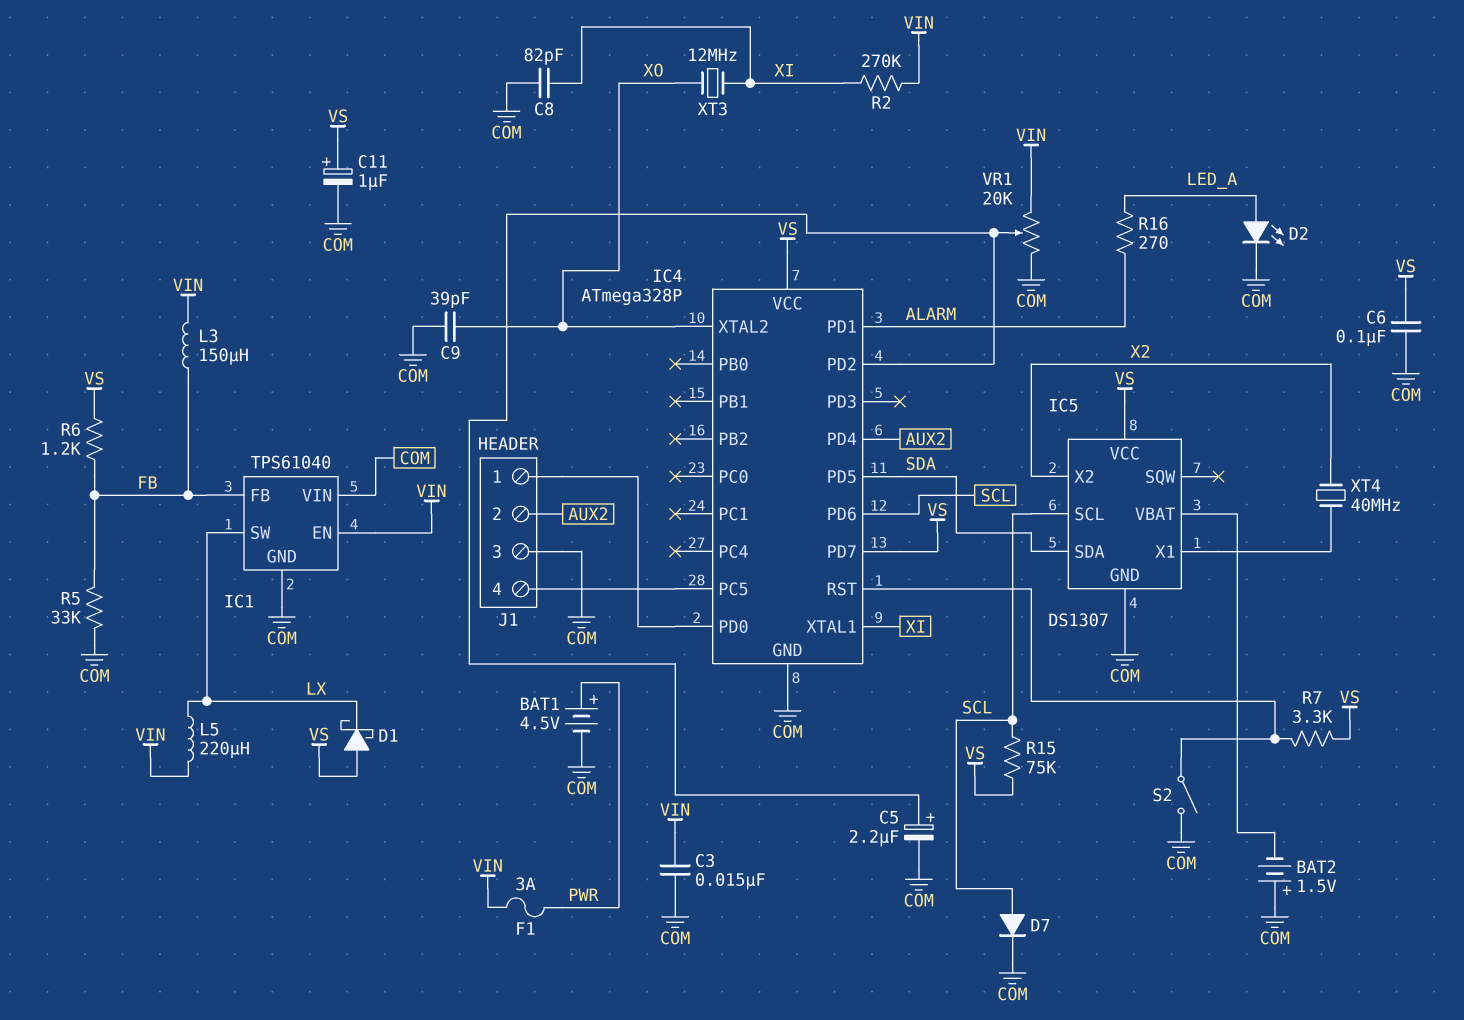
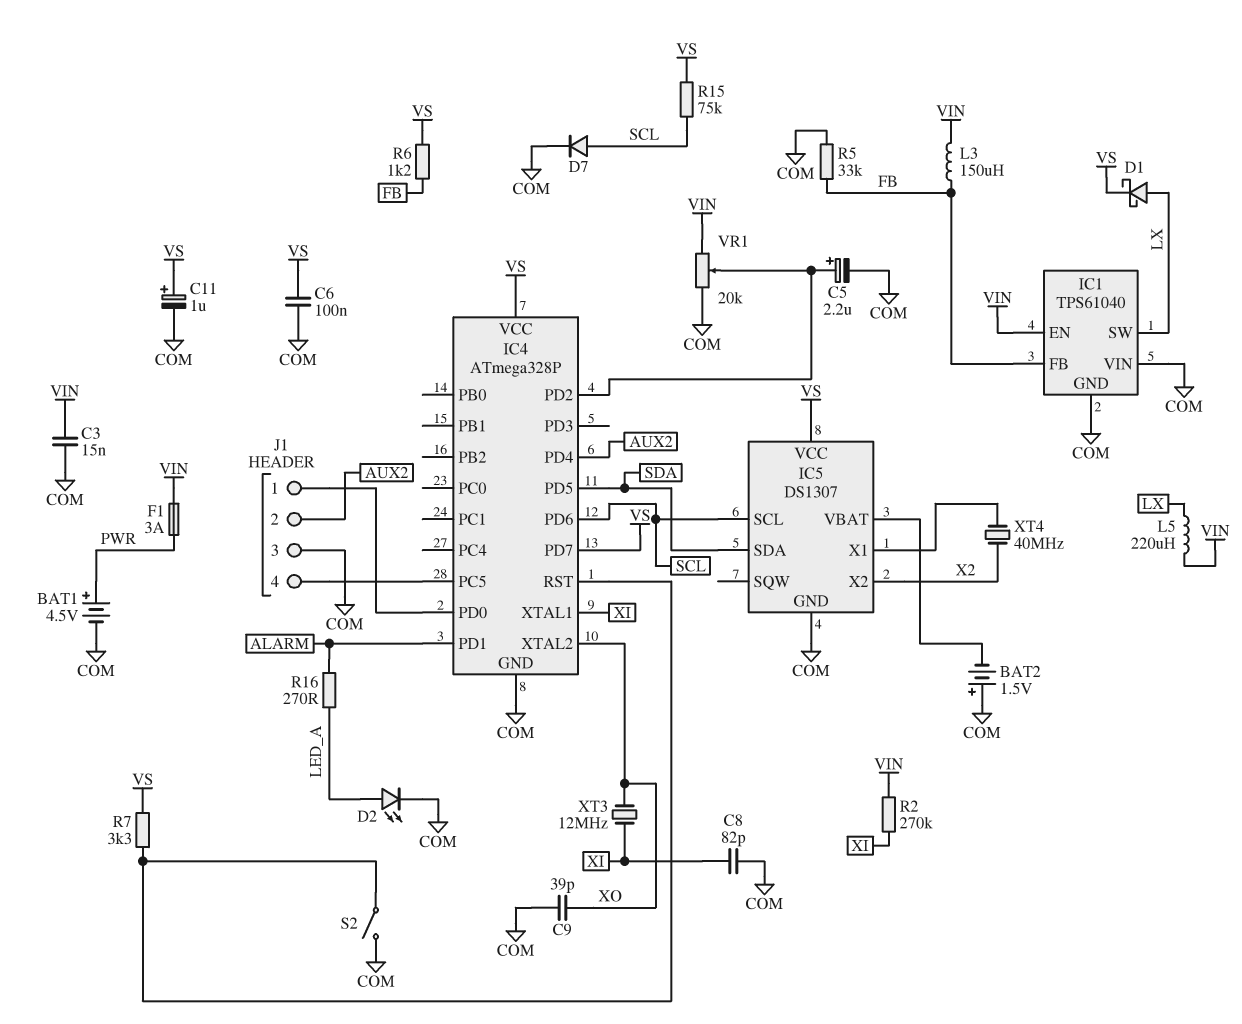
D1: schottky (A VS, K LX) -> schottky (A LX, K VS)

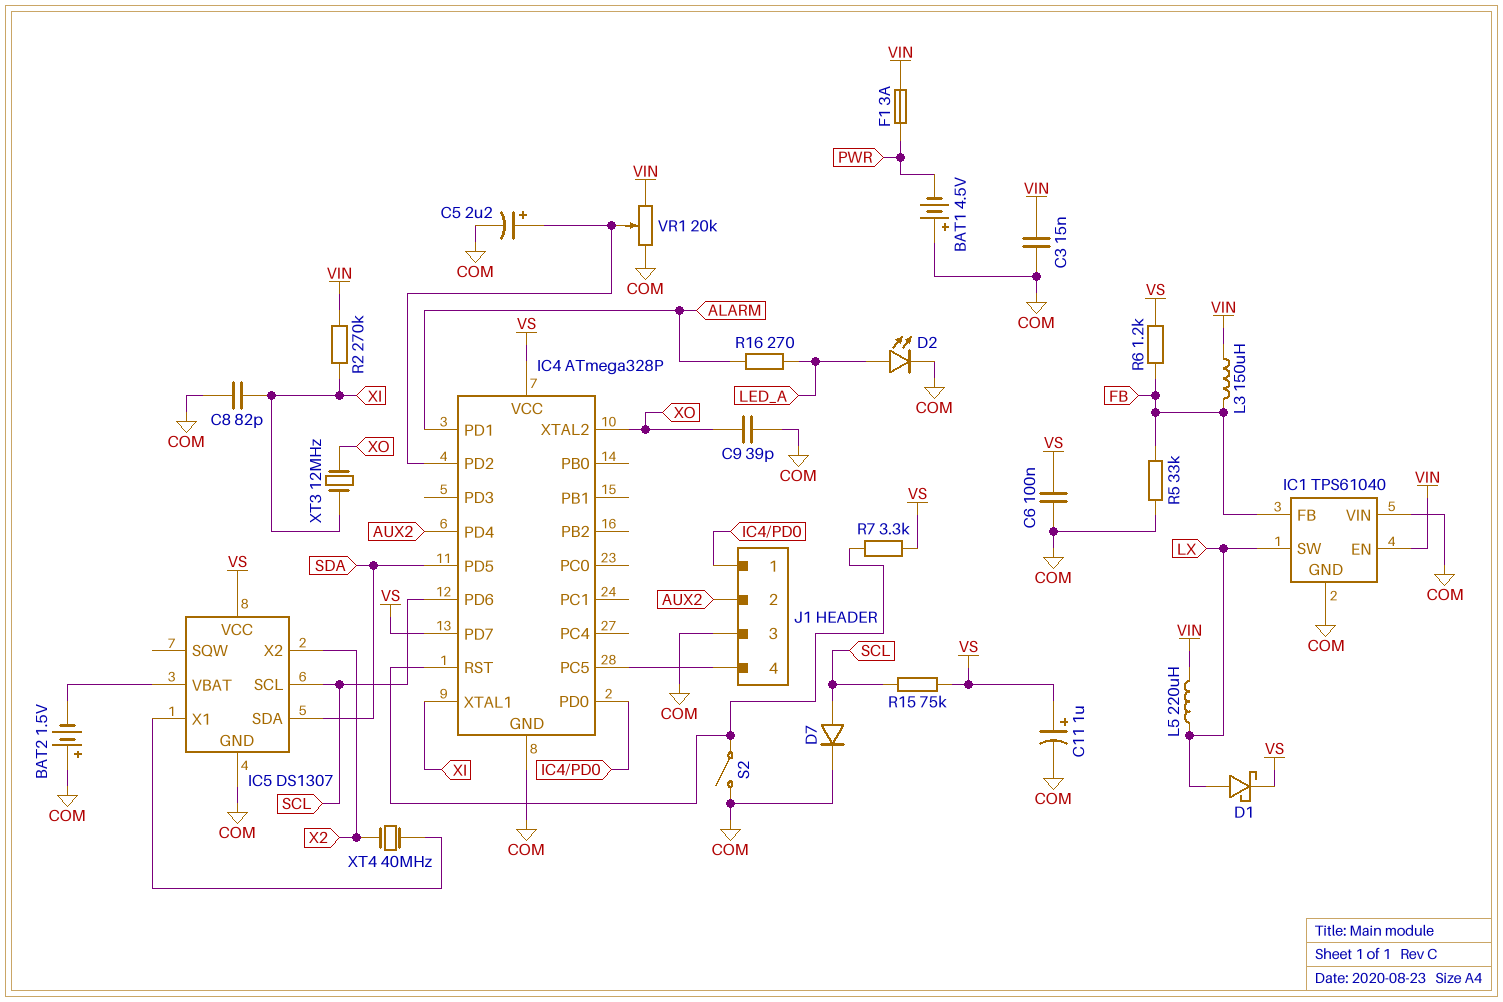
BAT1: 4.5V (plus PWR, minus COM) -> 4.5V (plus COM, minus PWR)

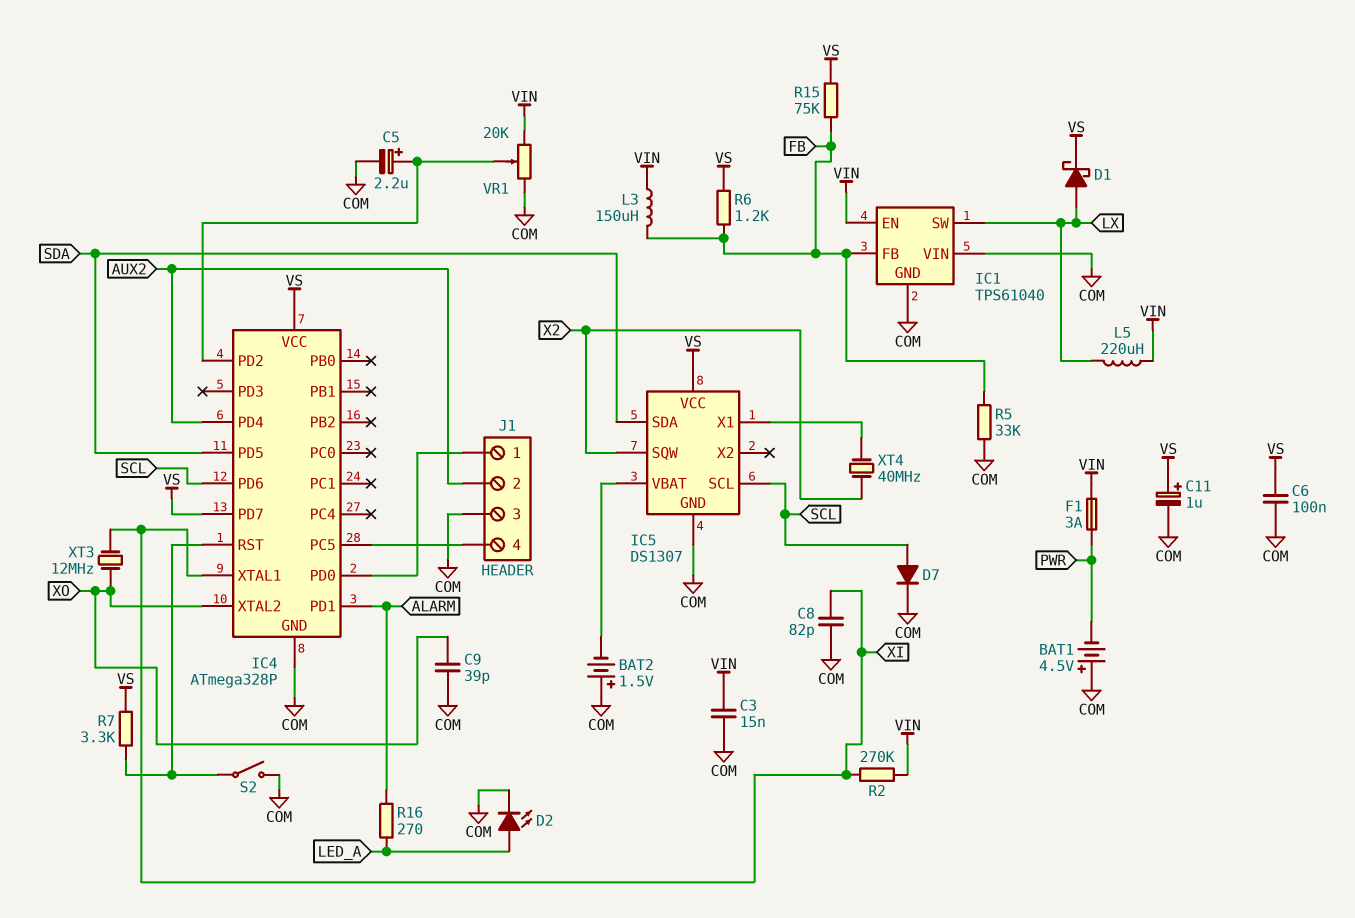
IC5 pin SQW: none -> X2
IC5 pin X2: X2 -> none
R15: 75k (SCL, VS) -> 75k (FB, VS)

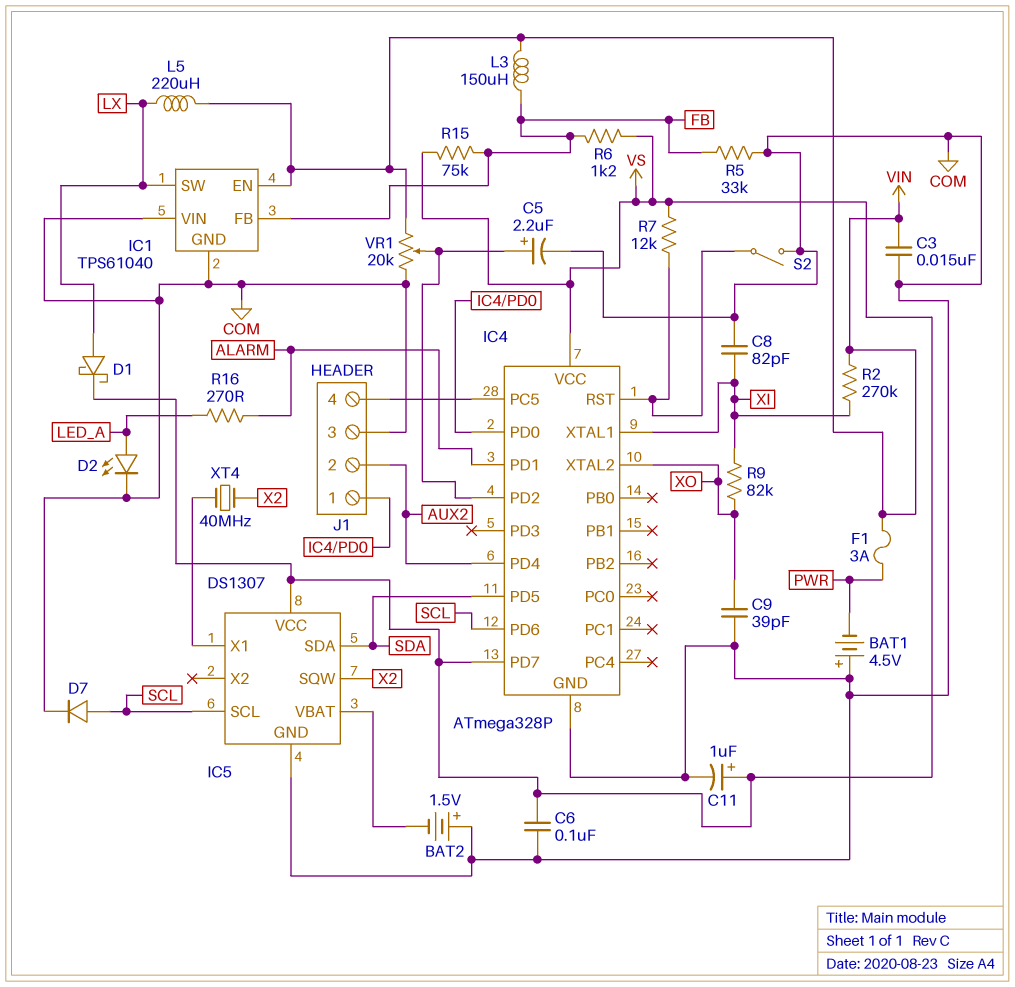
R7: 3.3k (IC4/RST, VS) -> 12k (IC4/RST, VS)
R9: none -> 82k (XI, XO)
XT3: 12MHz (XI, XO) -> none

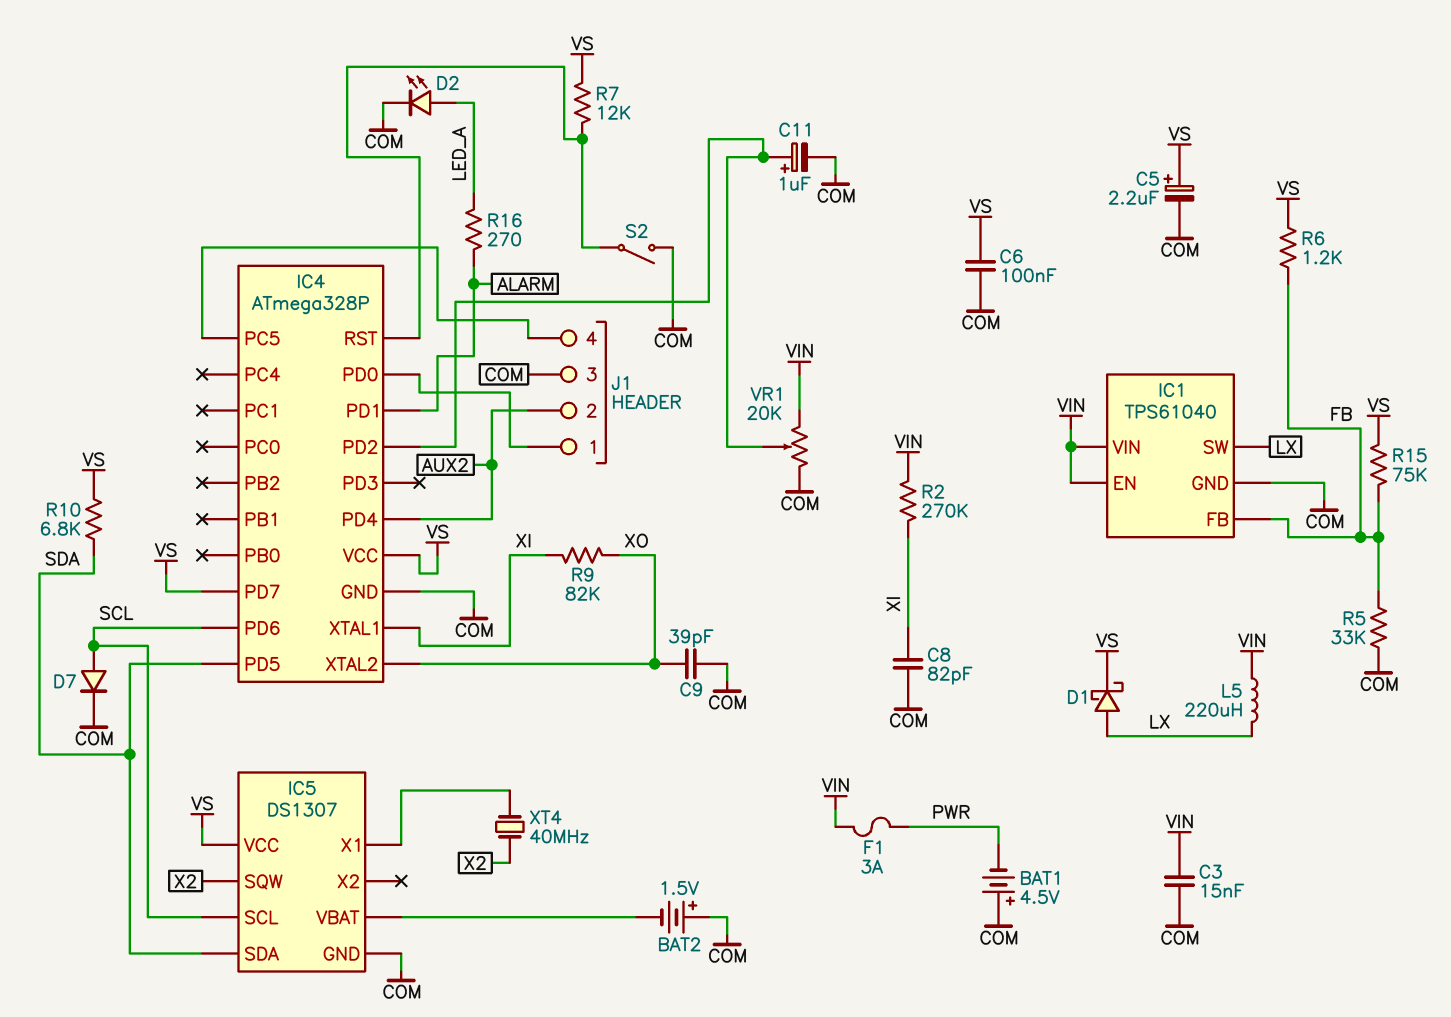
C5: 2.2uF (plus IC4/PD2, minus COM) -> 2.2uF (plus VS, minus COM)
C11: 1uF (plus VS, minus COM) -> 1uF (plus IC4/PD2, minus COM)
IC1 pin VIN: COM -> VIN
L3: 150uH (FB, VIN) -> none
R10: none -> 6.8k (SDA, VS)

